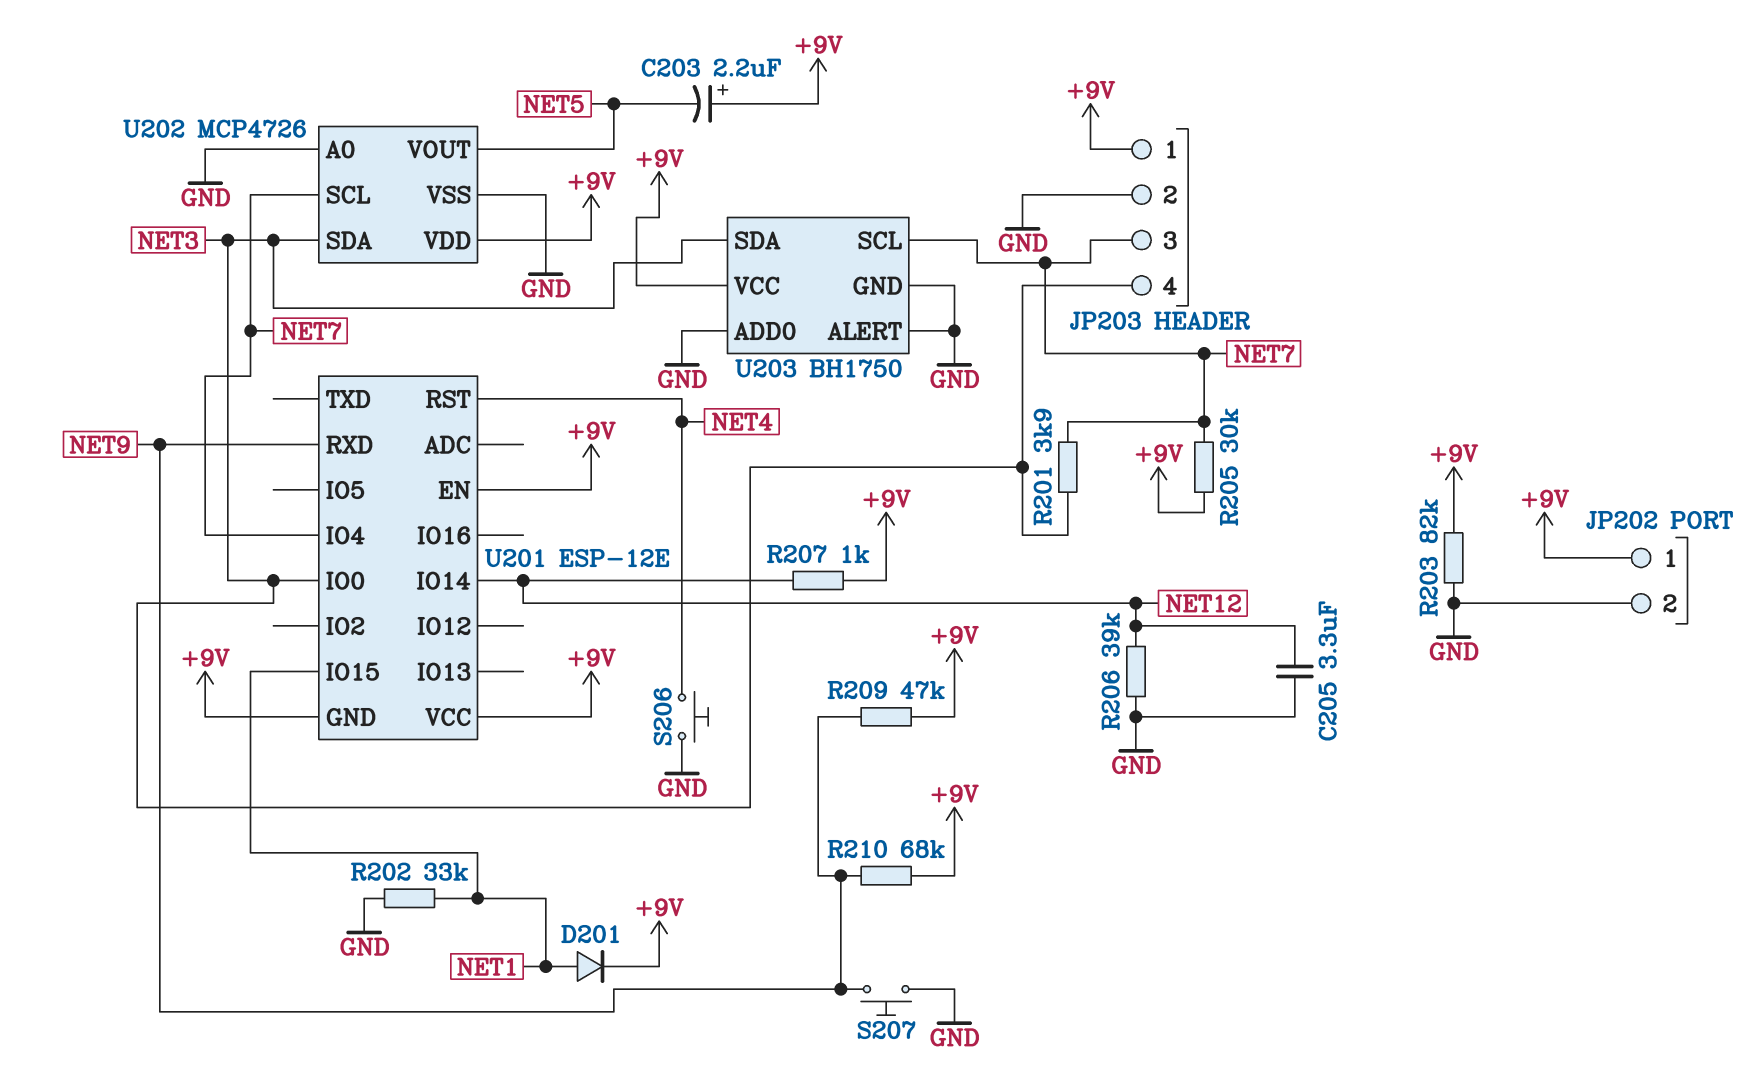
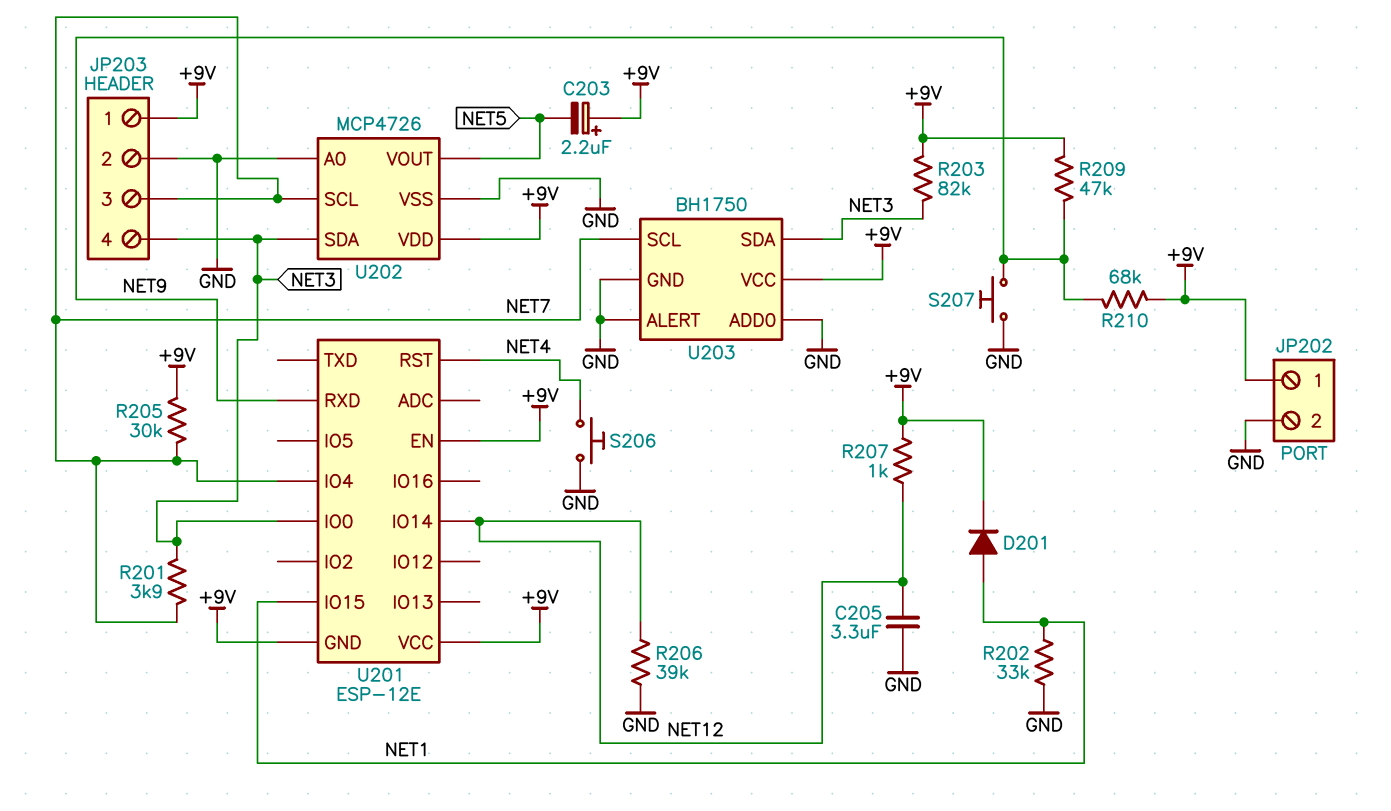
R203: 82k (+9V, GND) -> 82k (+9V, NET3)

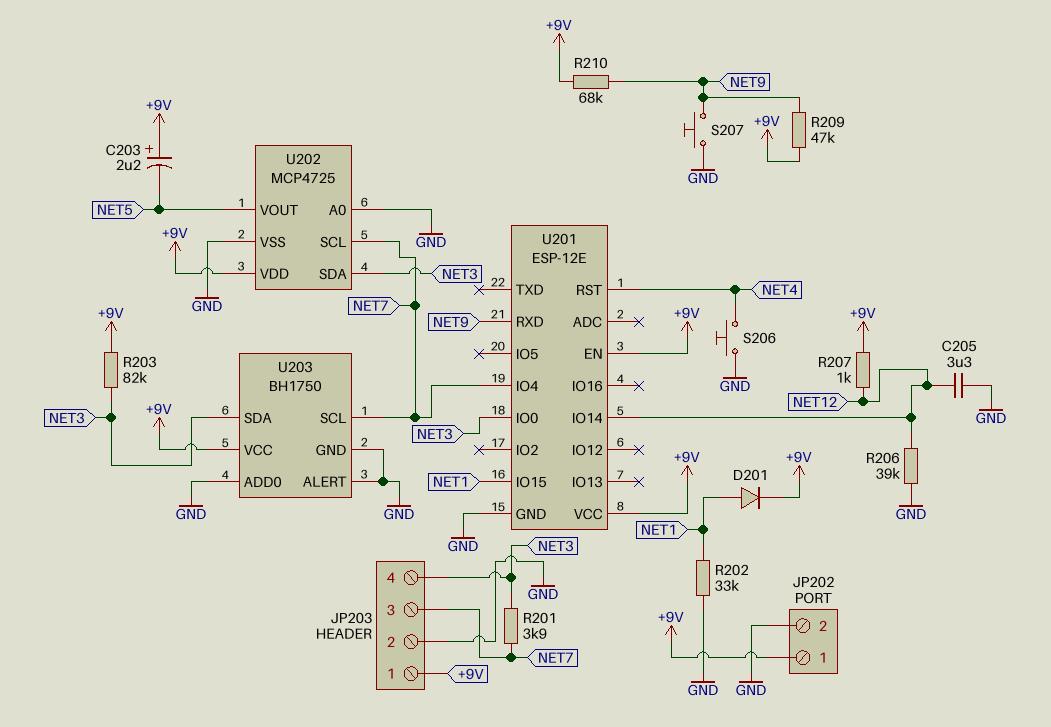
R205: 30k (+9V, NET7) -> none
U201 pin GND: +9V -> GND
U202: MCP4726 -> MCP4725

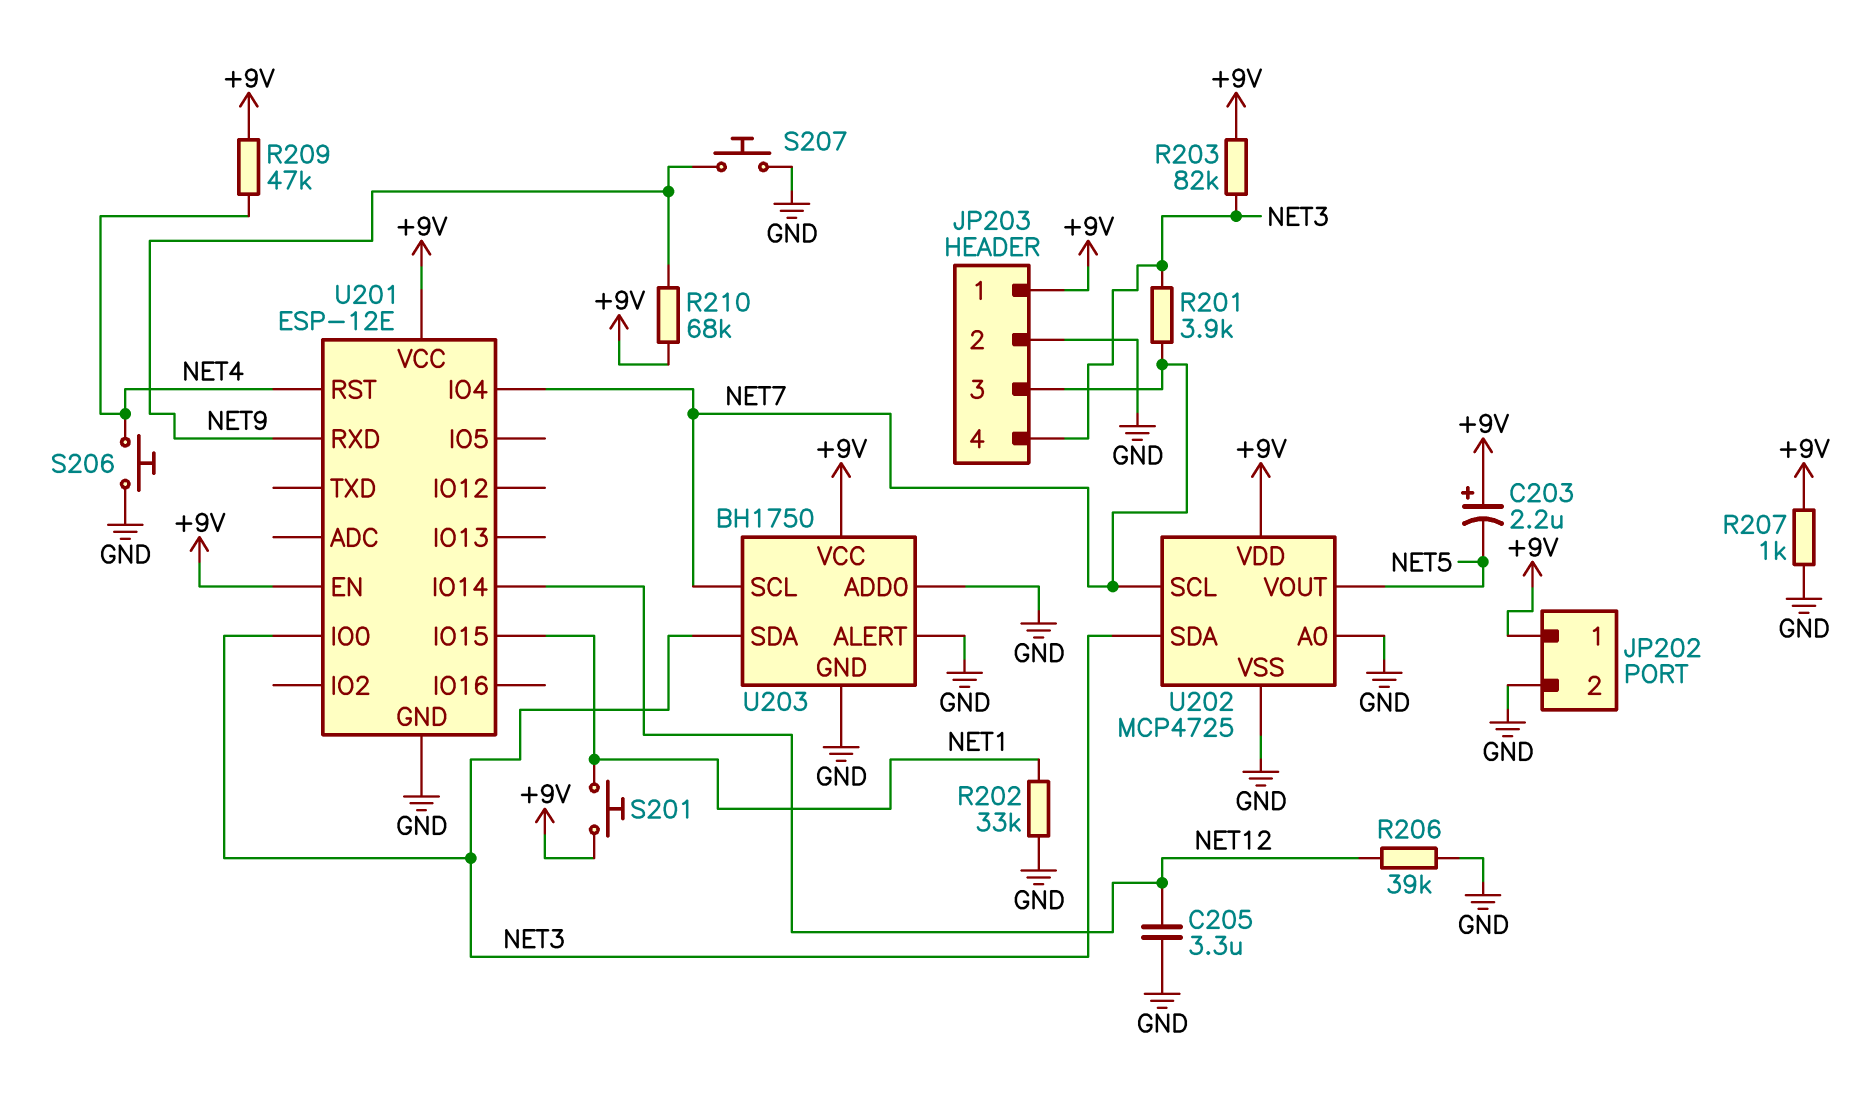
D201: diode (A NET1, K +9V) -> none
R207: 1k (+9V, NET12) -> 1k (+9V, GND)
R209: 47k (+9V, NET9) -> 47k (+9V, NET4)
S201: none -> button (+9V, NET1)

